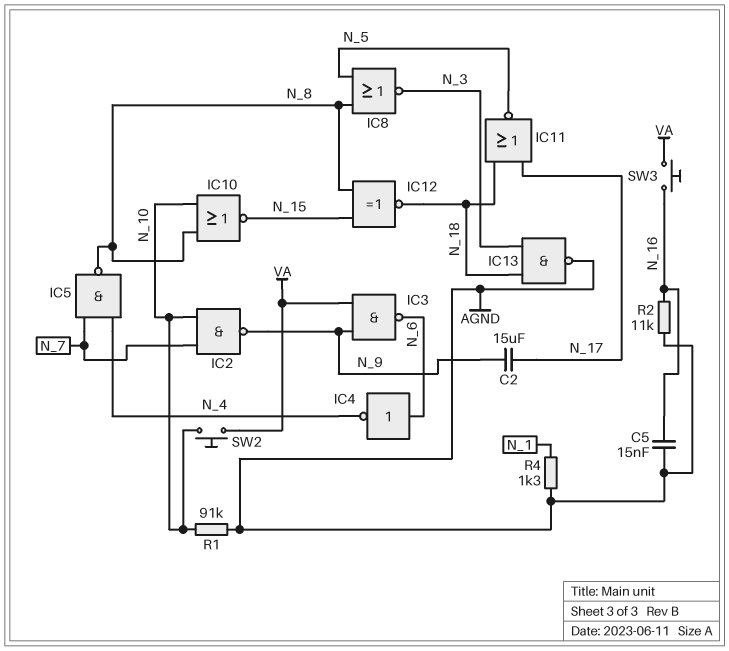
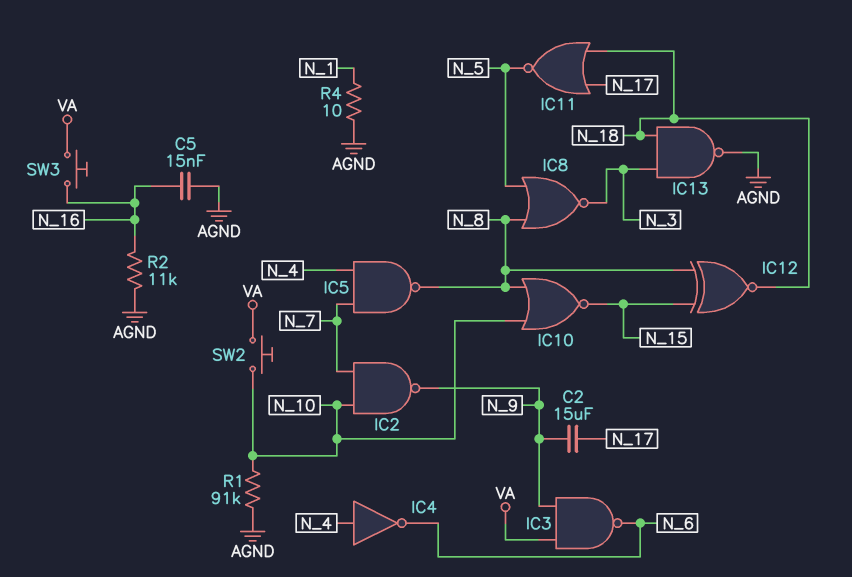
IC4: NOT (in N_6, out N_4) -> NOT (in N_4, out N_6)
R4: 1.3k (AGND, N_1) -> 10 (AGND, N_1)

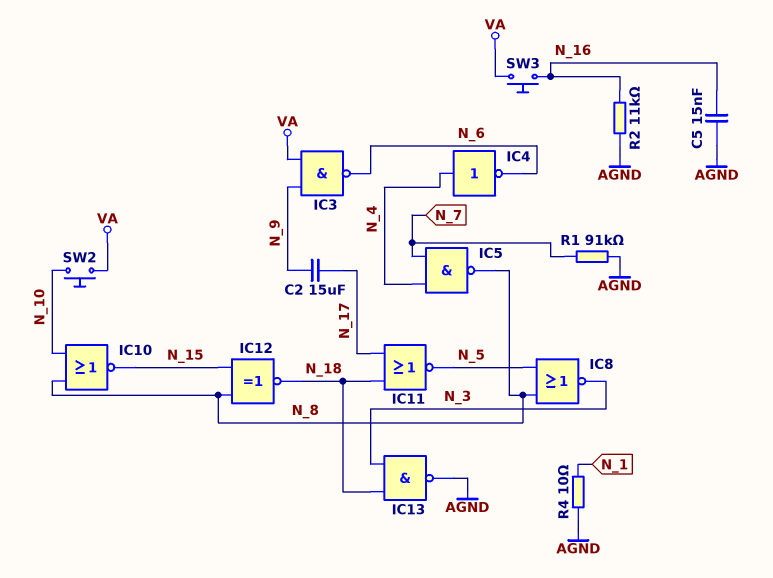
IC2: NAND (in N_7, in N_10, out N_9) -> none
R1: 91k (AGND, N_10) -> 91k (AGND, N_7)

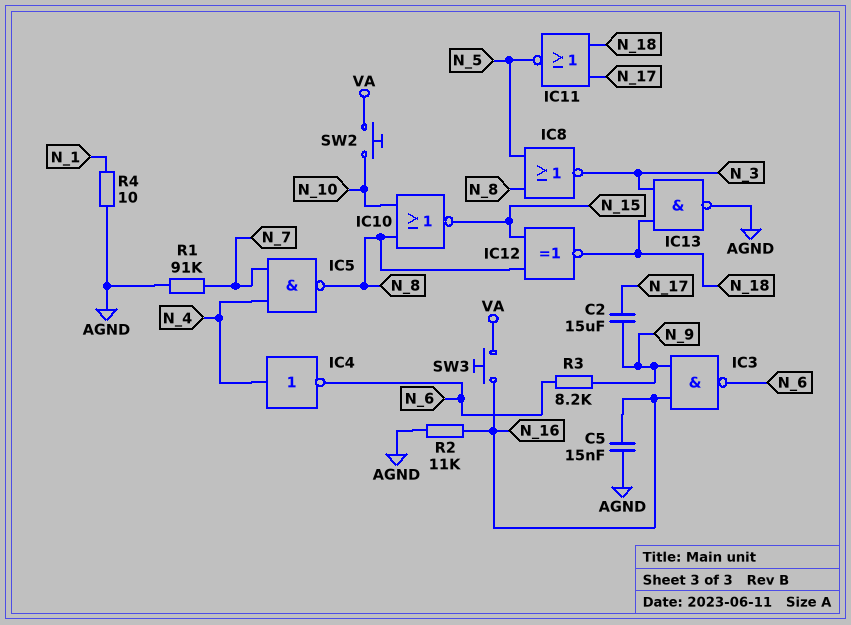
IC3: NAND (in N_9, in VA, out N_6) -> NAND (in N_9, in N_16, out N_6)
R3: none -> 8.2k (N_6, N_9)

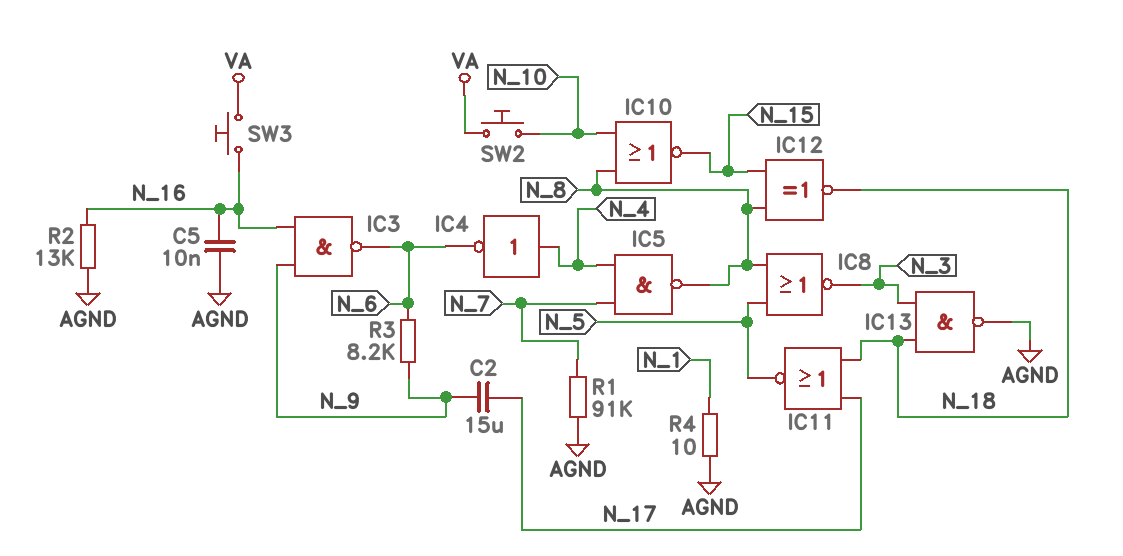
C5: 15nF (AGND, N_16) -> 10nF (AGND, N_16)
R2: 11k (AGND, N_16) -> 13k (AGND, N_16)

